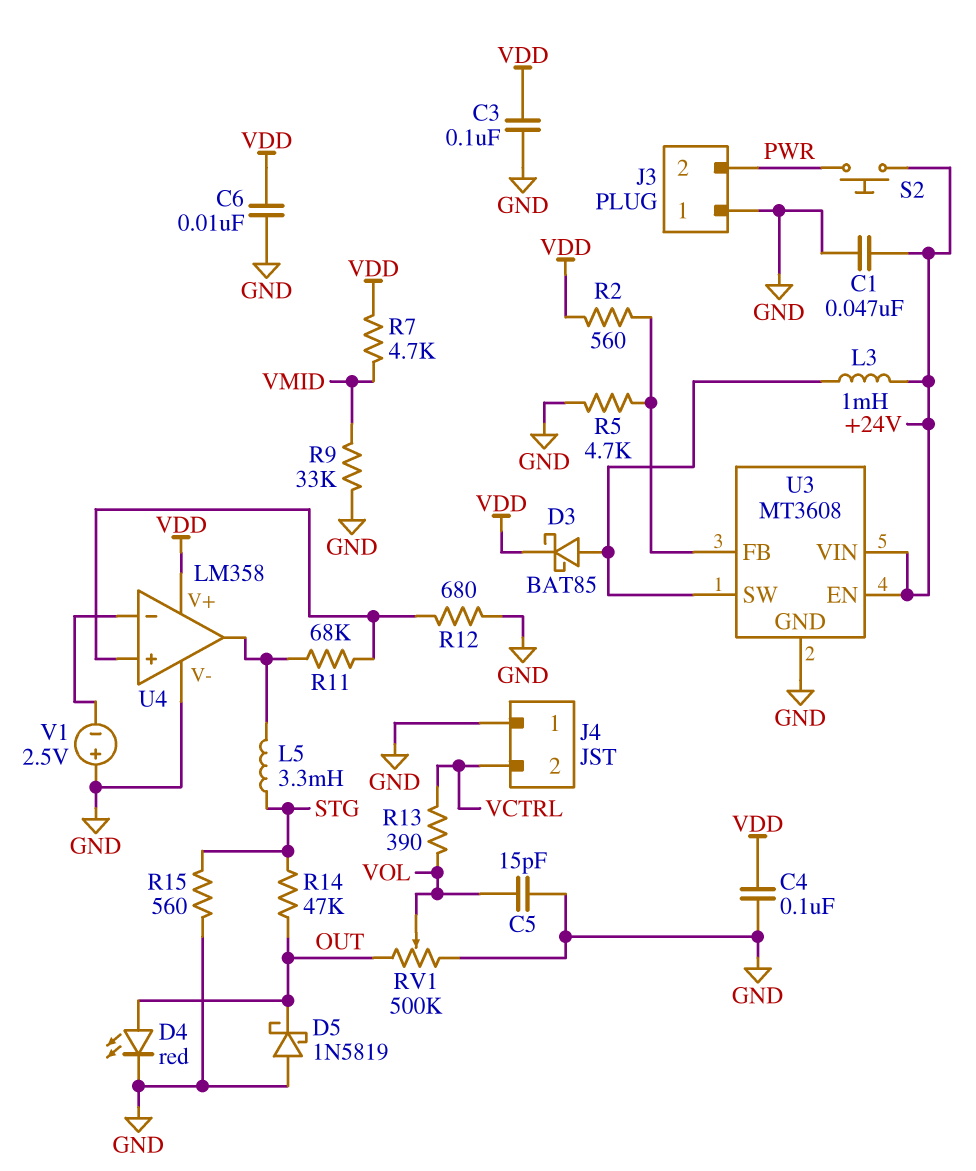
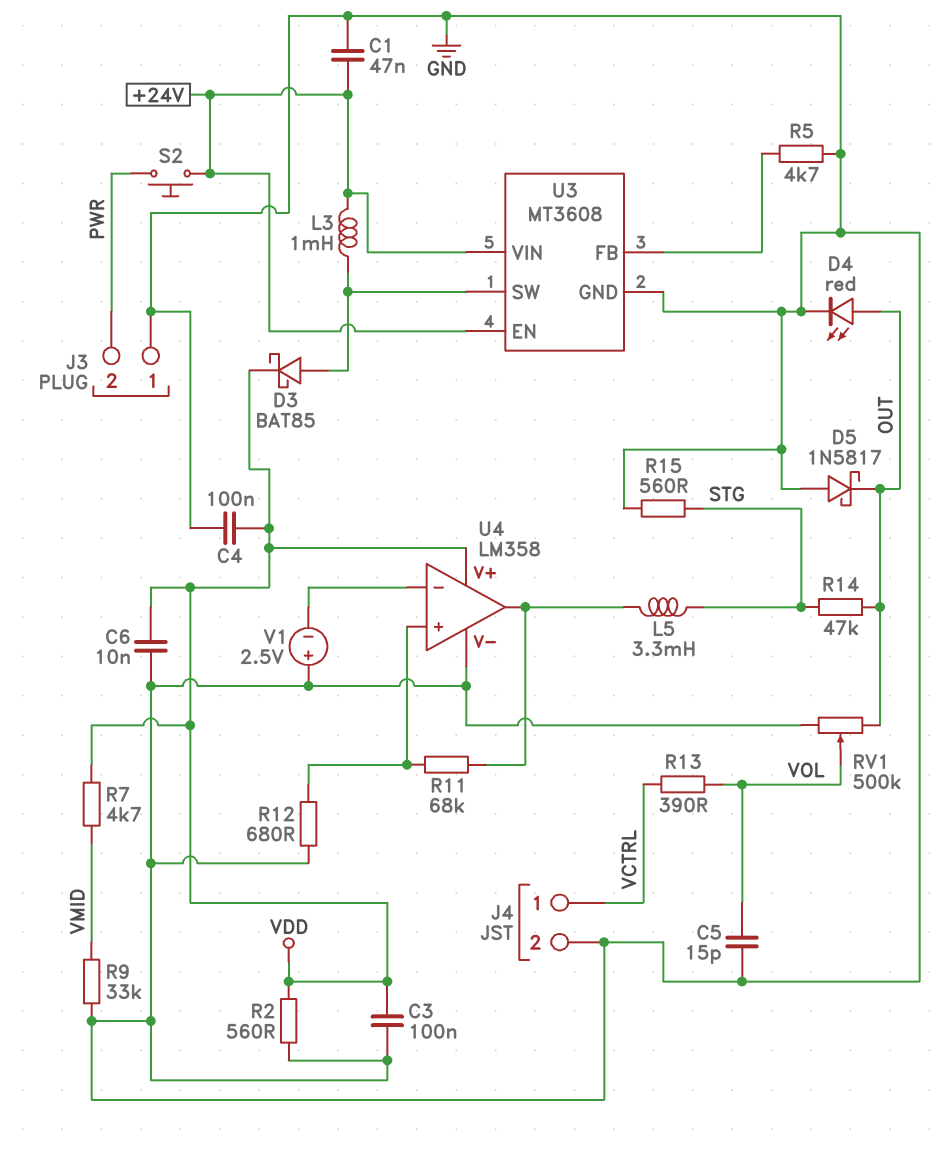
D5: schottky 1N5819 (A GND, K OUT) -> schottky 1N5817 (A GND, K OUT)
J4 pin 1: GND -> VCTRL
J4 pin 2: VCTRL -> GND
R2: 560 (U3/FB, VDD) -> 560 (GND, VDD)

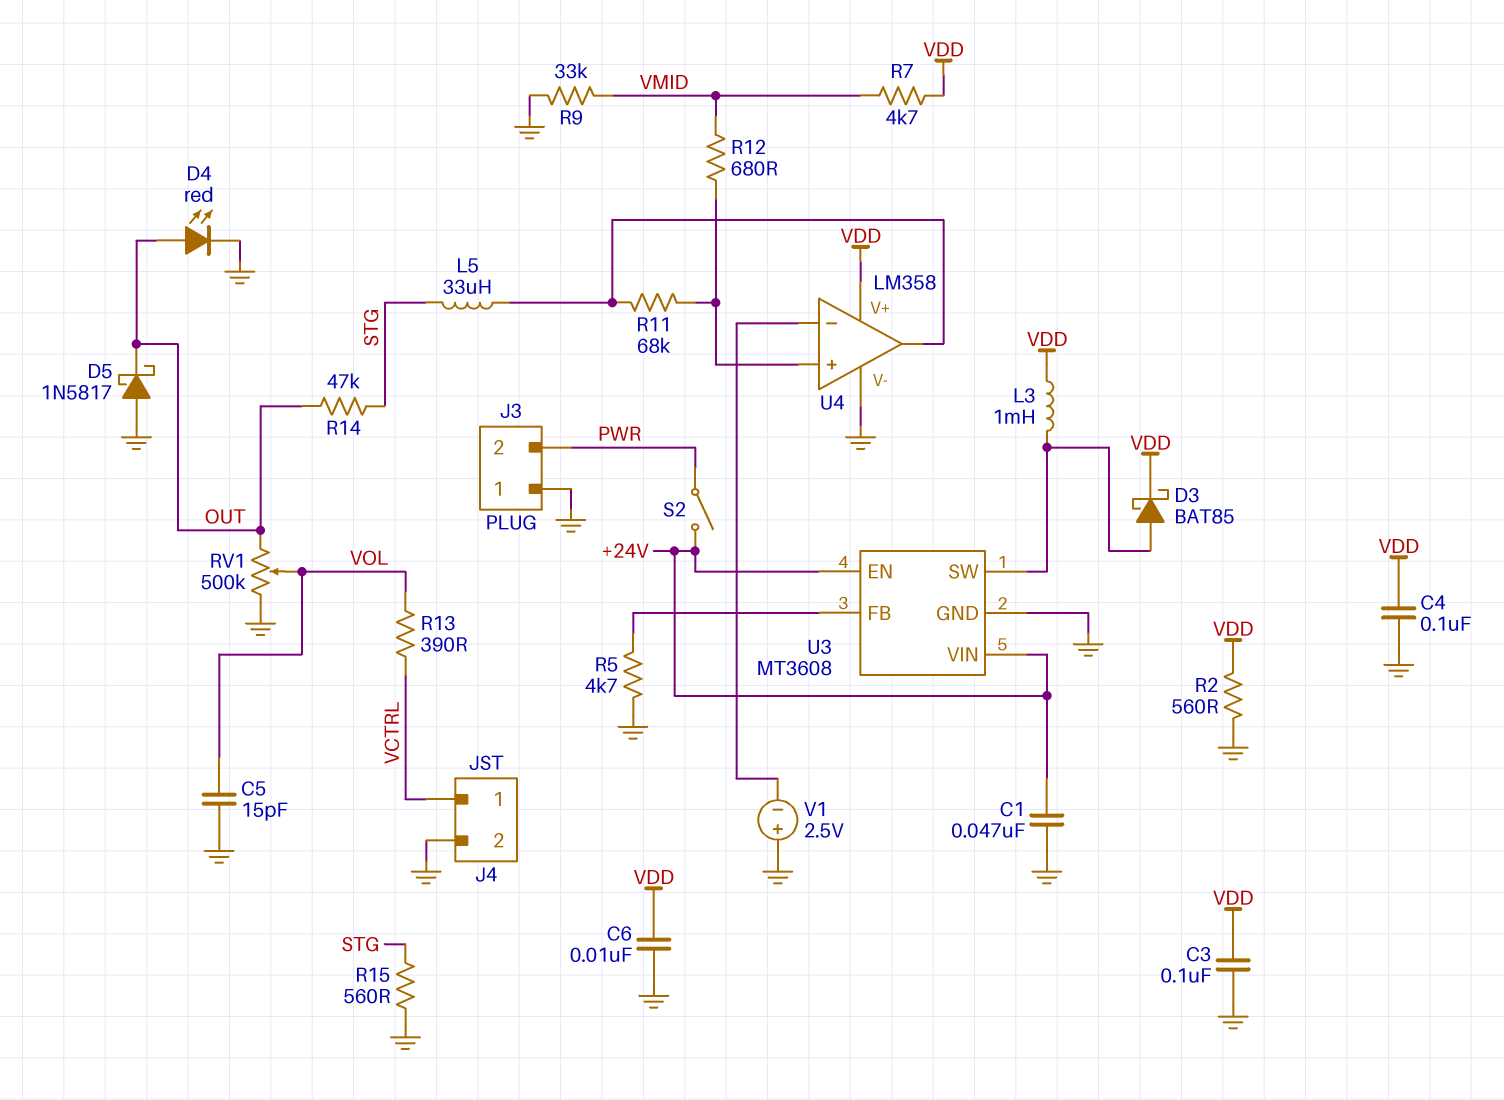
L3: 1mH (+24V, U3/SW) -> 1mH (U3/SW, VDD)
L5: 3.3mH (STG, U4/out) -> 33uH (STG, U4/out)
R12: 680 (GND, U4/in+) -> 680 (U4/in+, VMID)
S2: button (+24V, PWR) -> switch (+24V, PWR)

